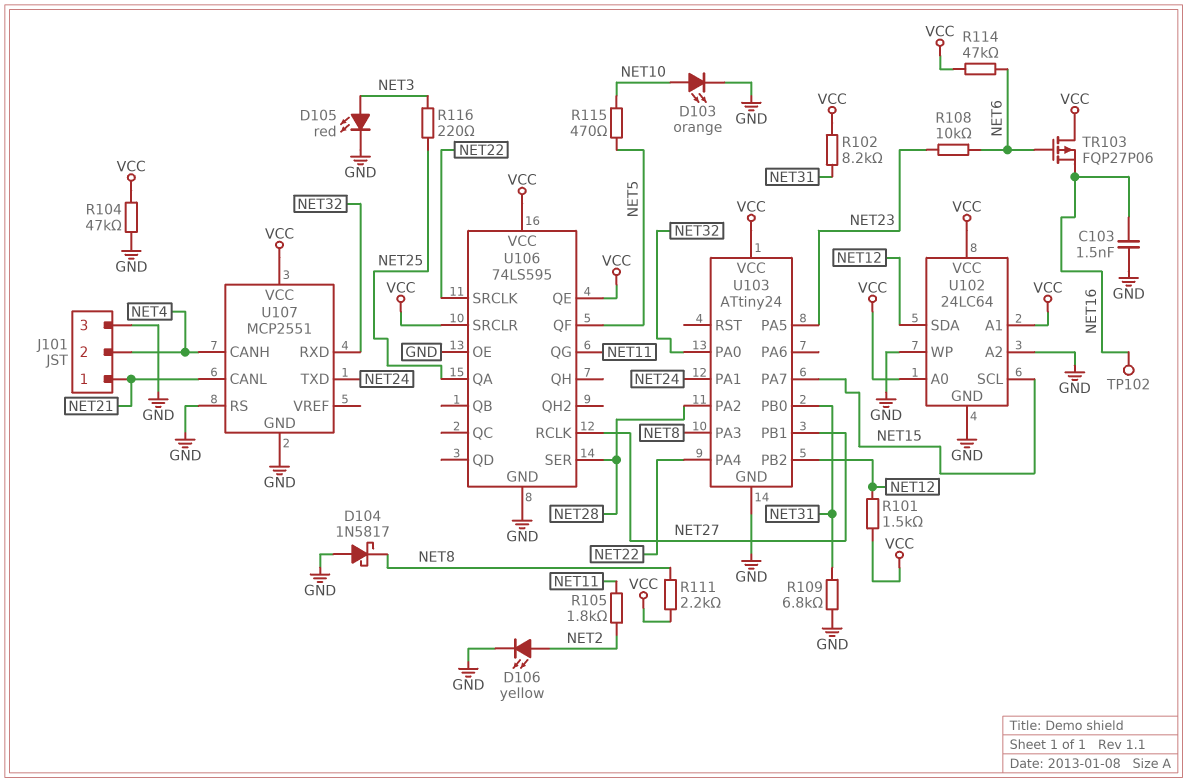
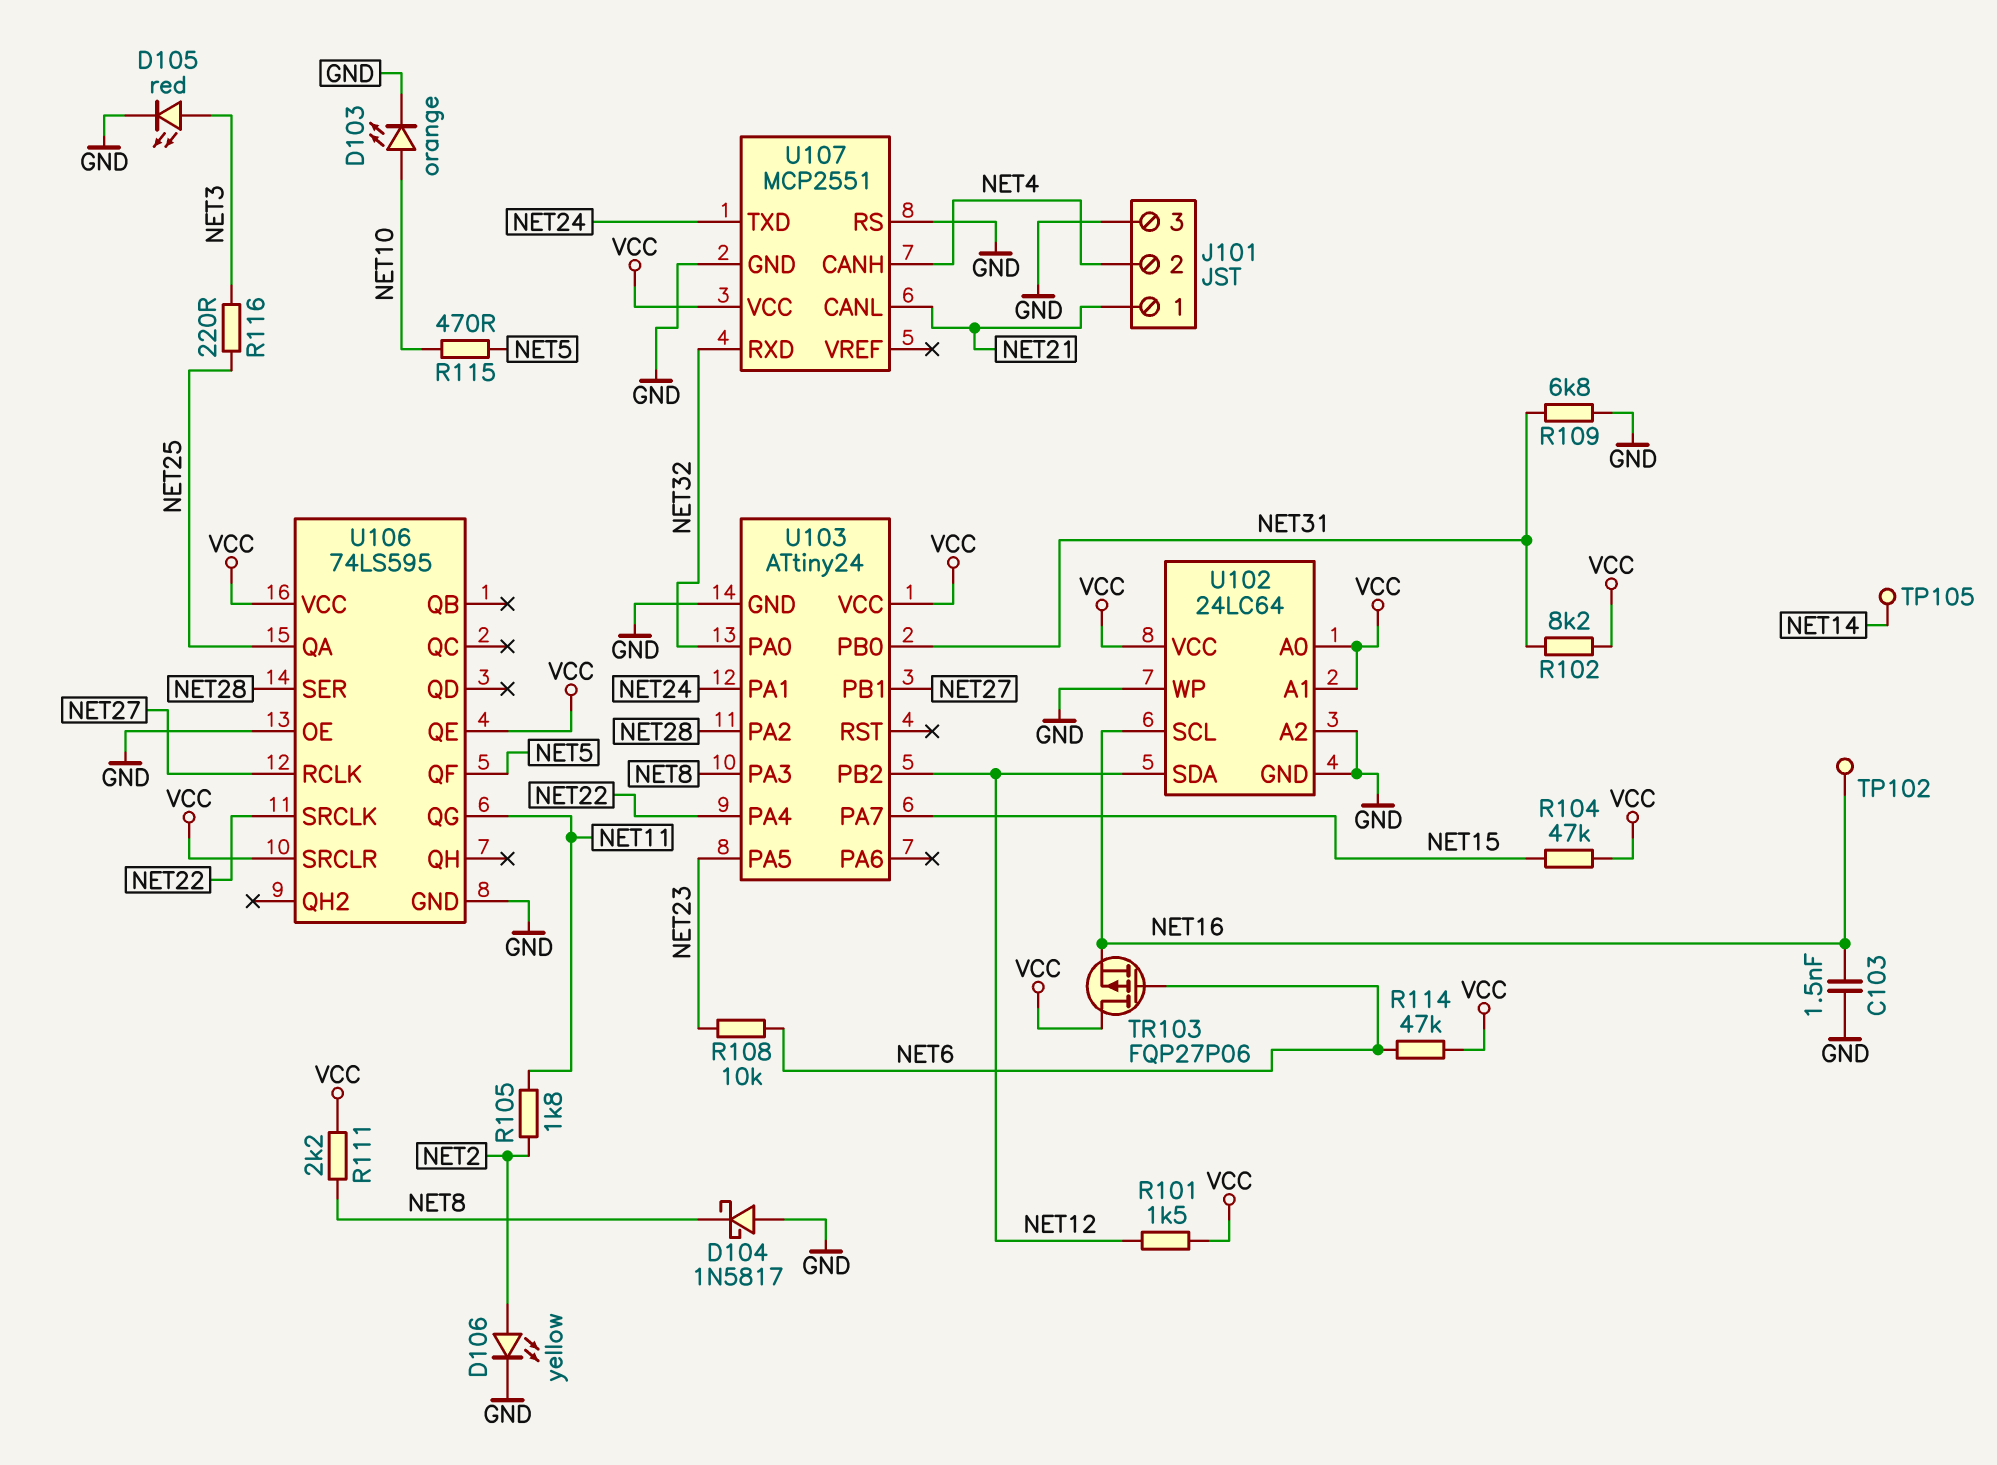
R104: 47k (GND, VCC) -> 47k (NET15, VCC)
TP105: none -> test point (NET14)
U102 pin SCL: NET15 -> NET16

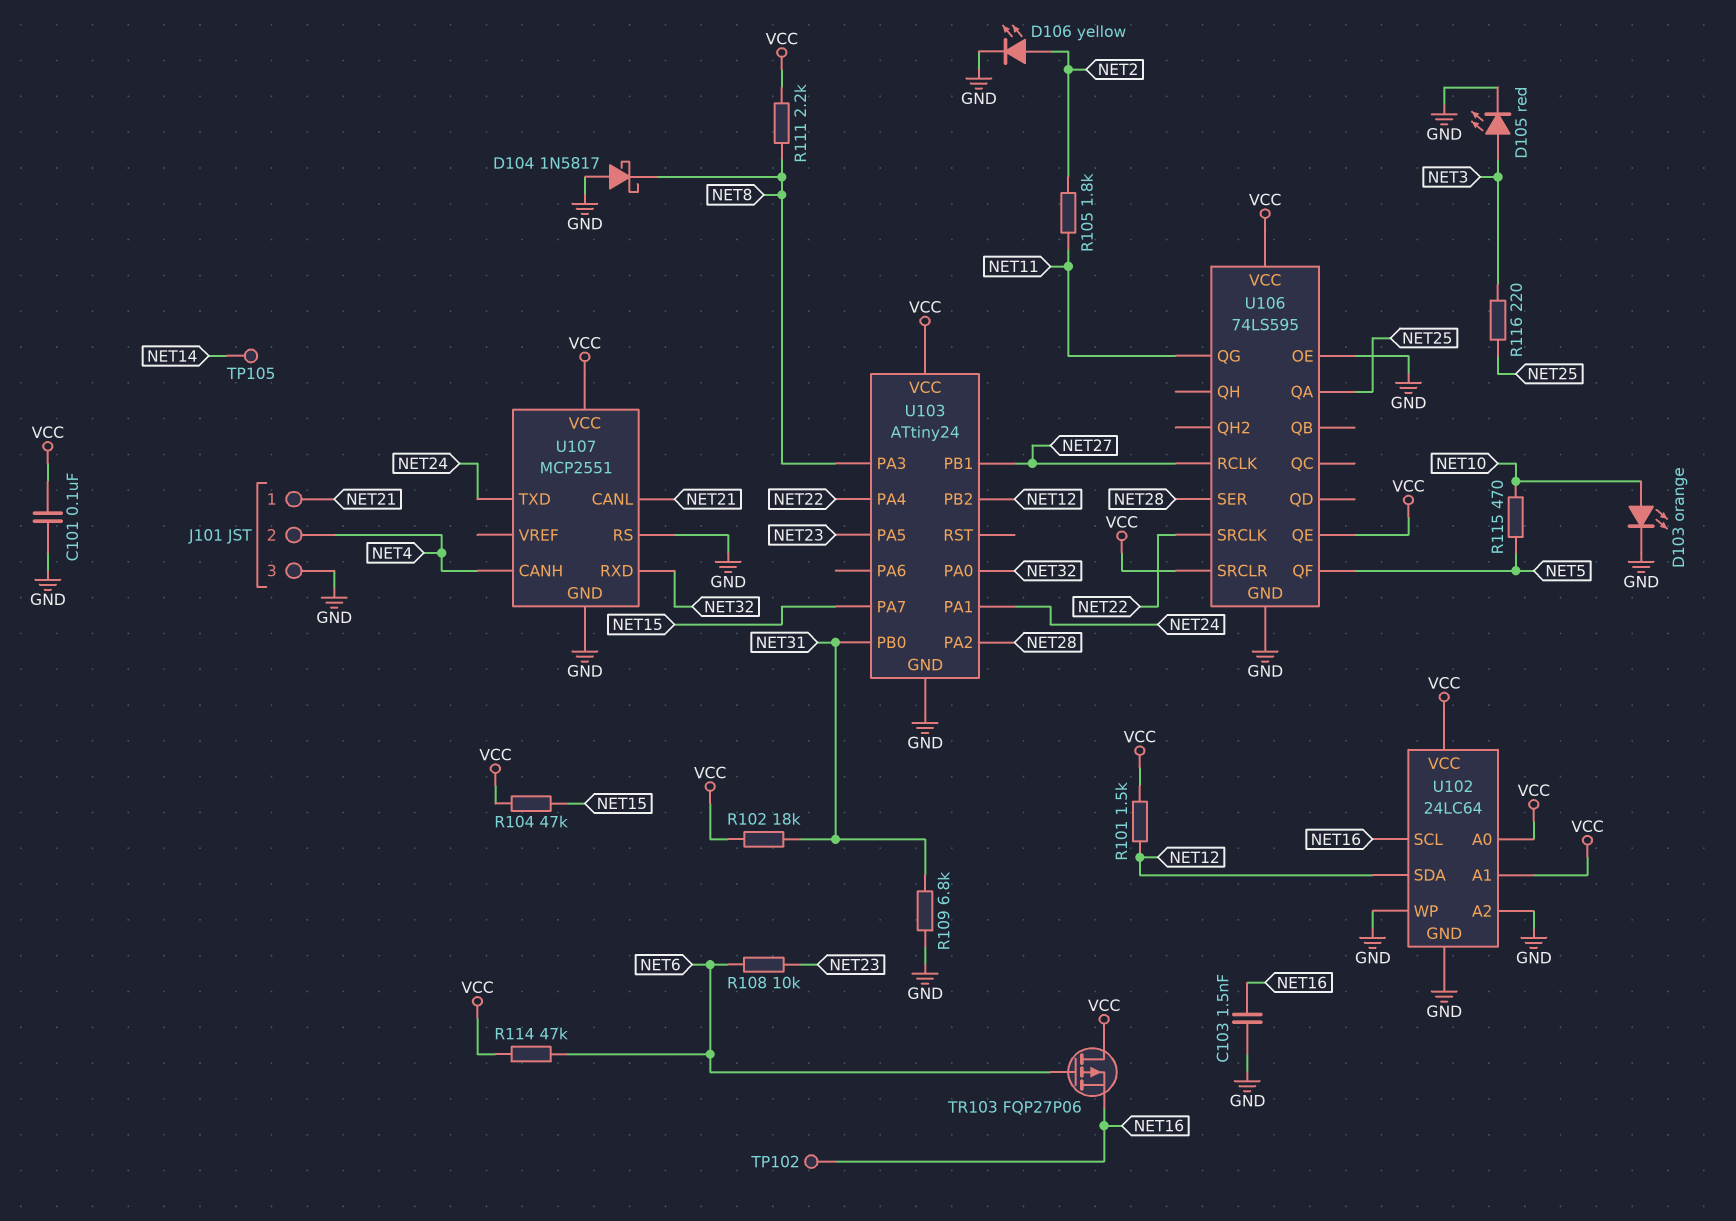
C101: none -> 100nF (GND, VCC)
R102: 8.2k (NET31, VCC) -> 18k (NET31, VCC)

